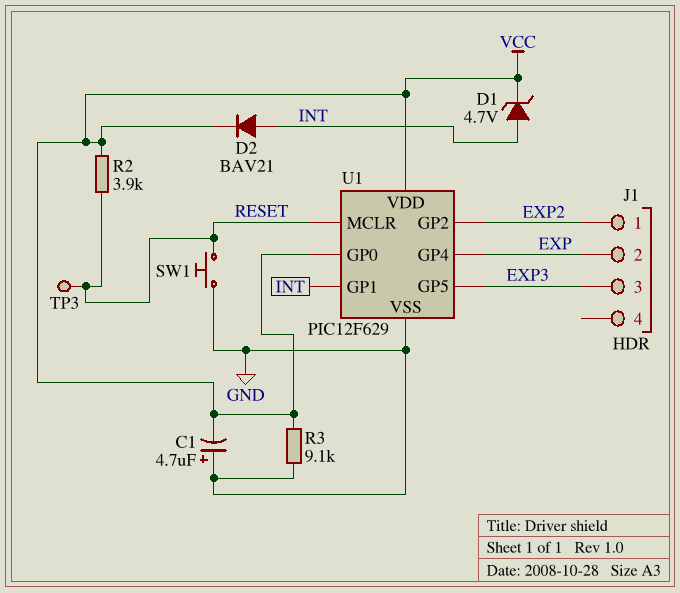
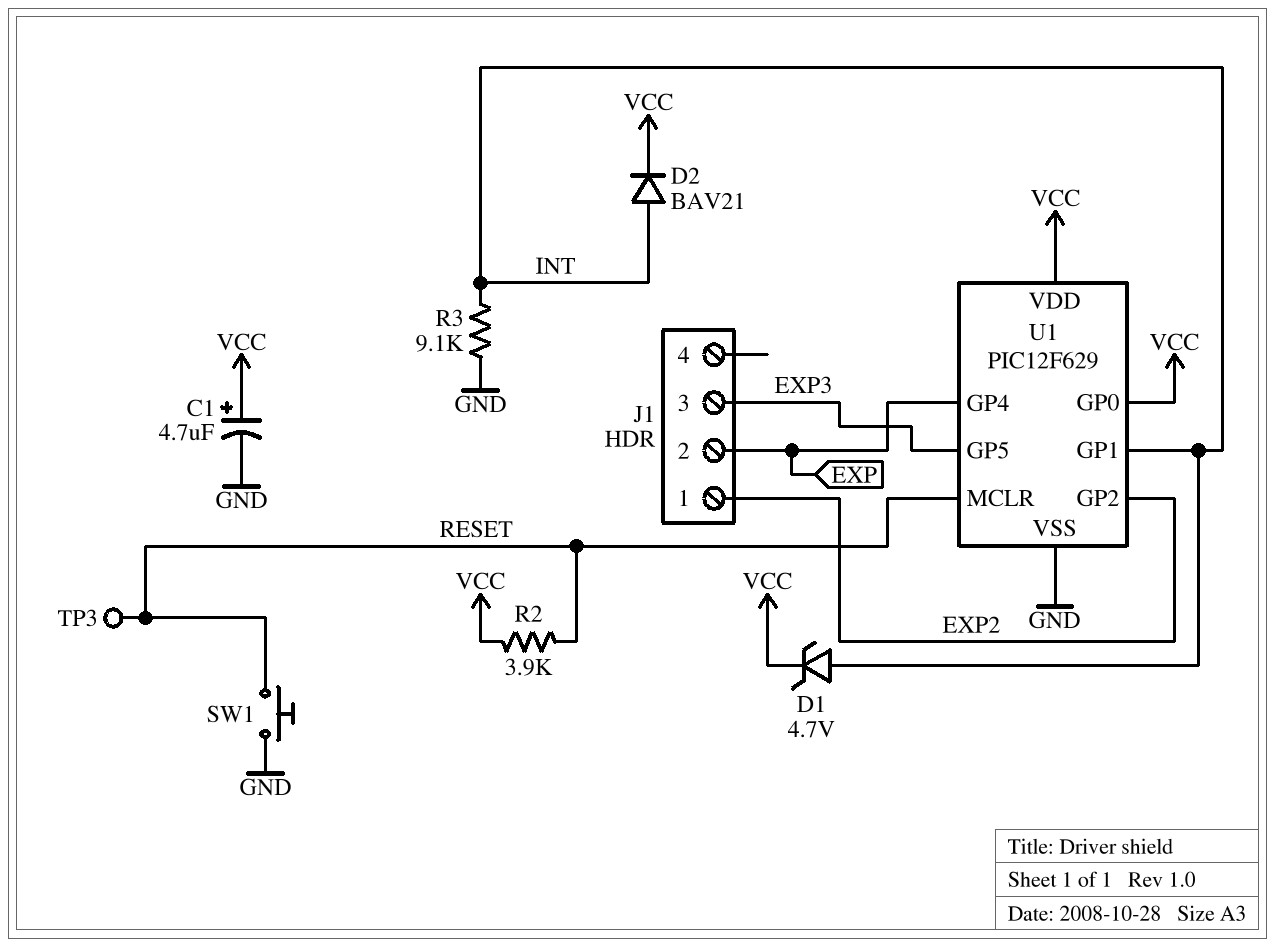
C1: 4.7uF (plus GND, minus VCC) -> 4.7uF (plus VCC, minus GND)
R3: 9.1k (GND, VCC) -> 9.1k (GND, INT)

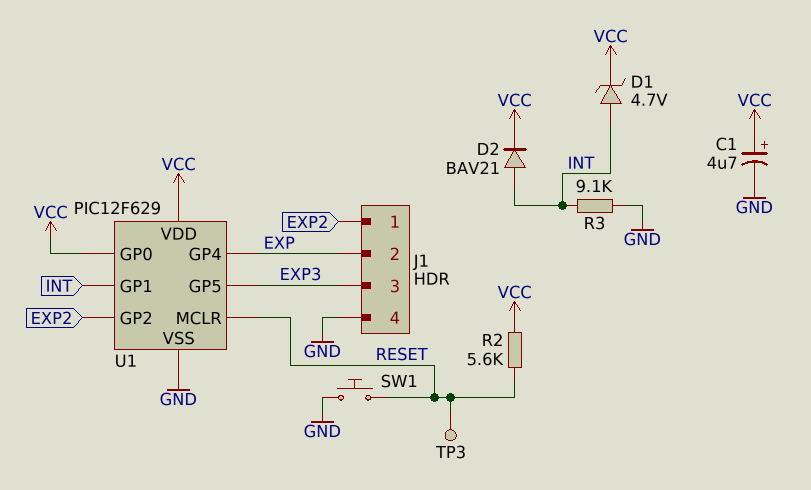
J1 pin 4: none -> GND
R2: 3.9k (RESET, VCC) -> 5.6k (RESET, VCC)

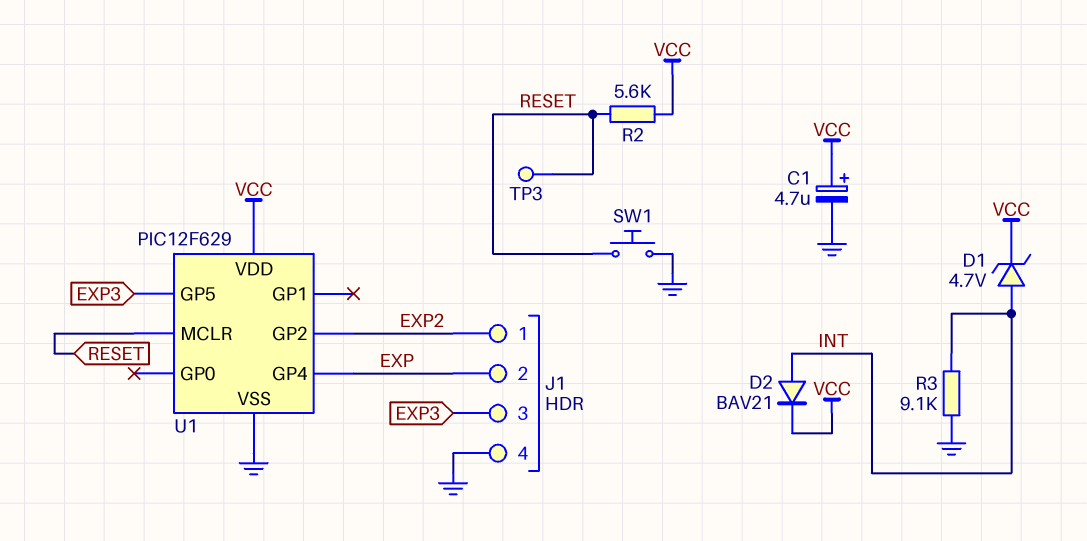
U1 pin GP0: VCC -> none
U1 pin GP1: INT -> none

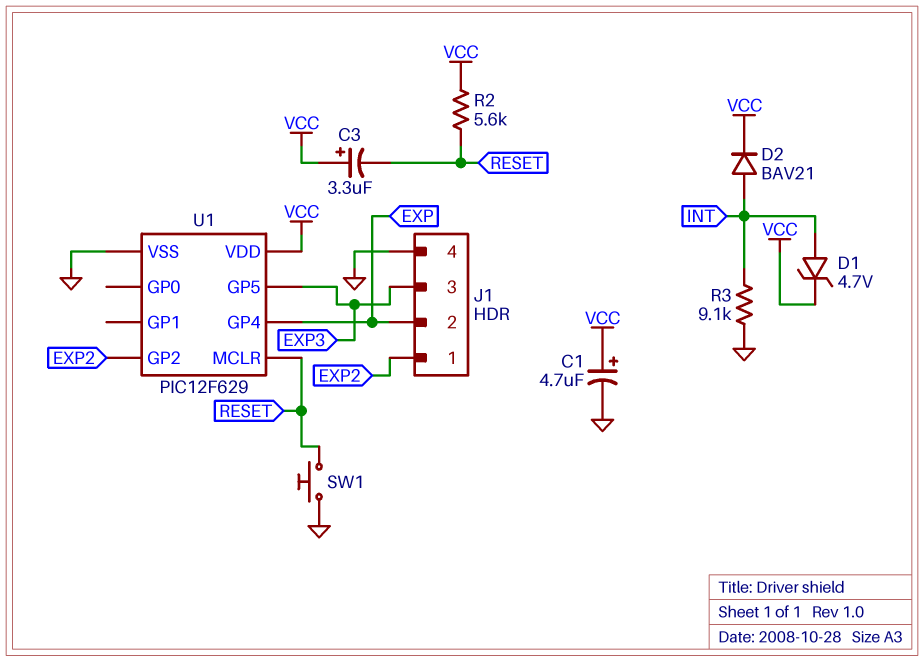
C3: none -> 3.3uF (plus VCC, minus RESET)
TP3: test point (RESET) -> none

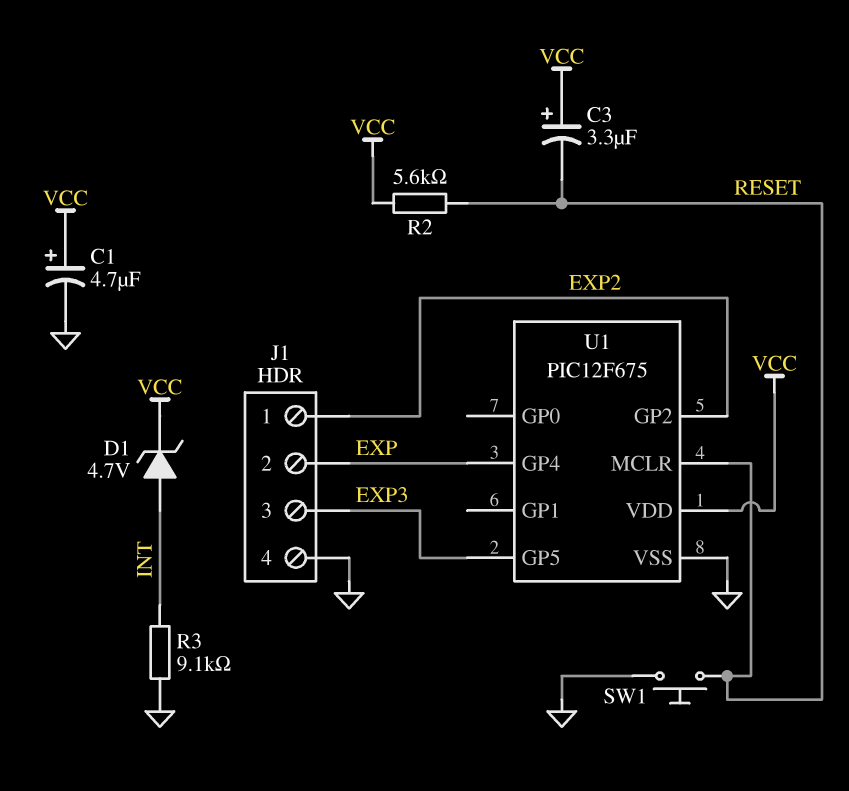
D2: diode BAV21 (A INT, K VCC) -> none
U1: PIC12F629 -> PIC12F675

